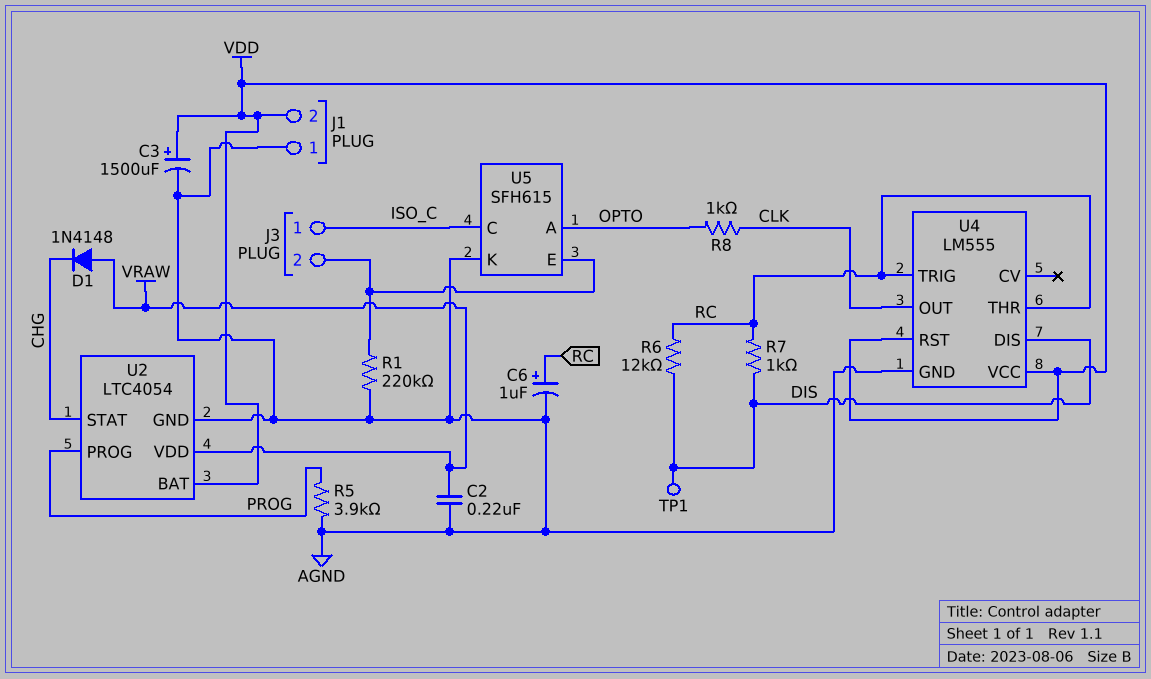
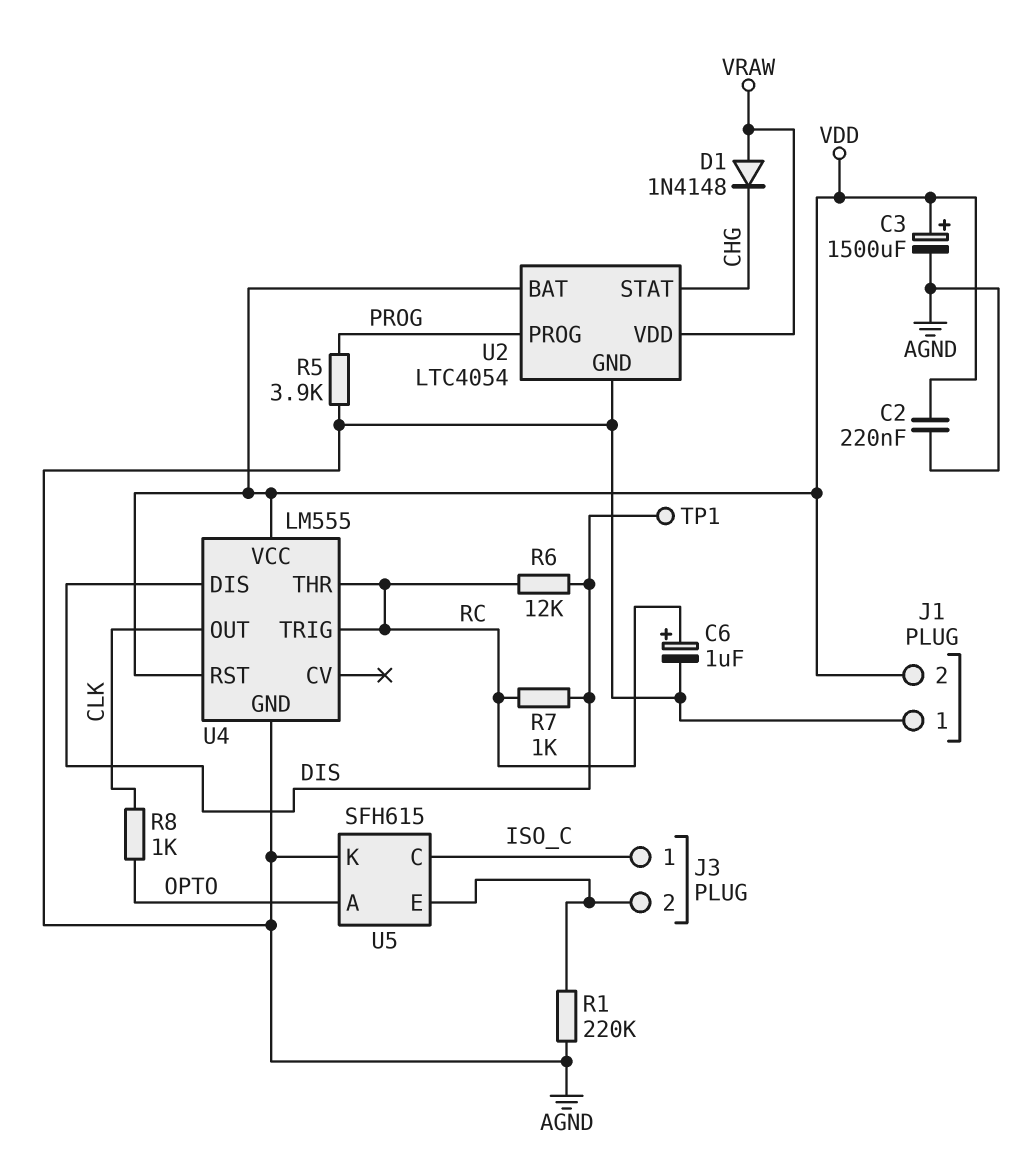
C2: 220nF (AGND, VRAW) -> 220nF (AGND, VDD)

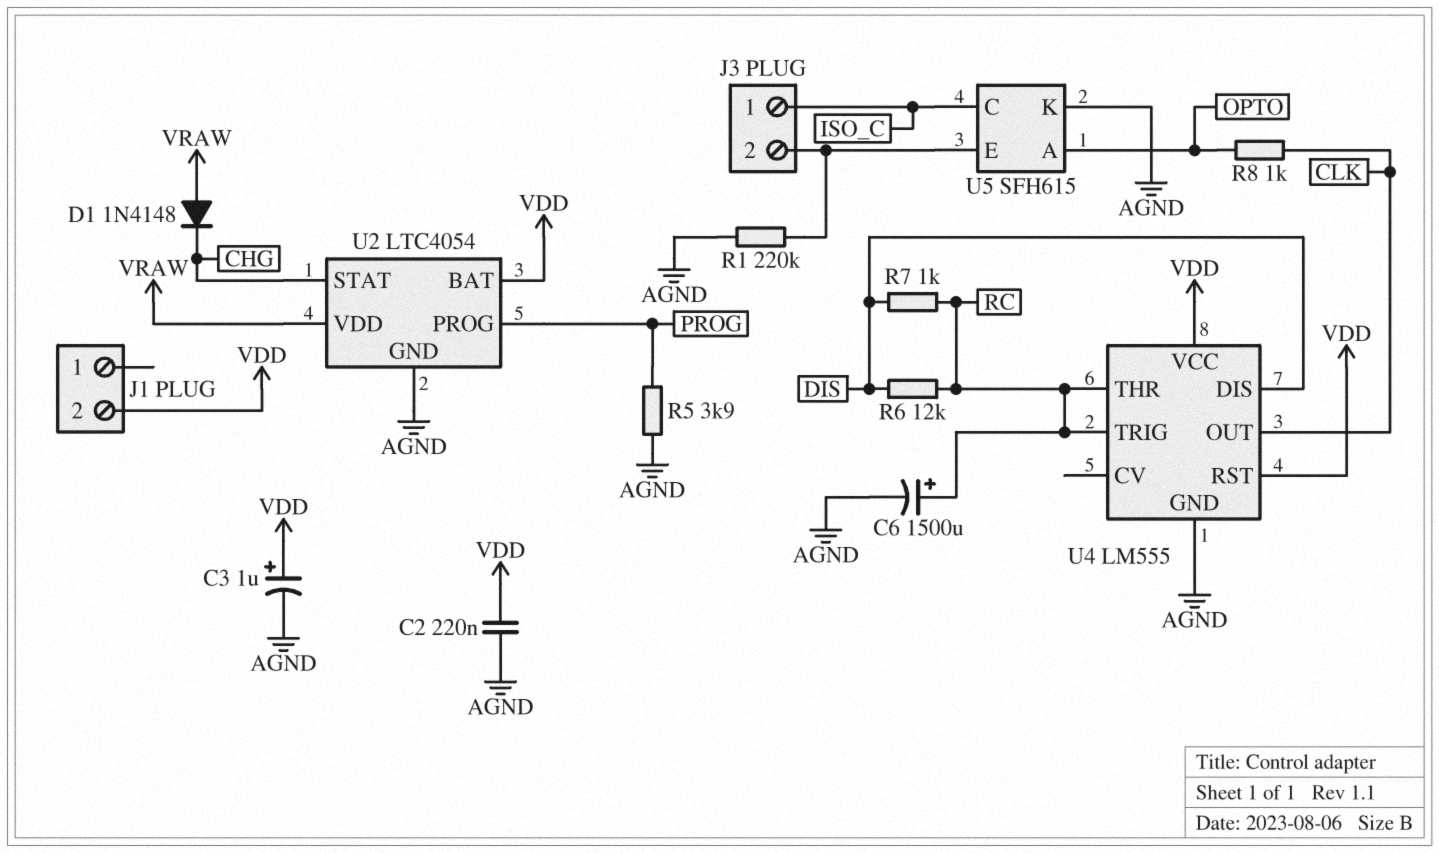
C3: 1500uF (plus VDD, minus AGND) -> 1uF (plus VDD, minus AGND)
C6: 1uF (plus RC, minus AGND) -> 1500uF (plus RC, minus AGND)
J1 pin 1: AGND -> none
TP1: test point (DIS) -> none

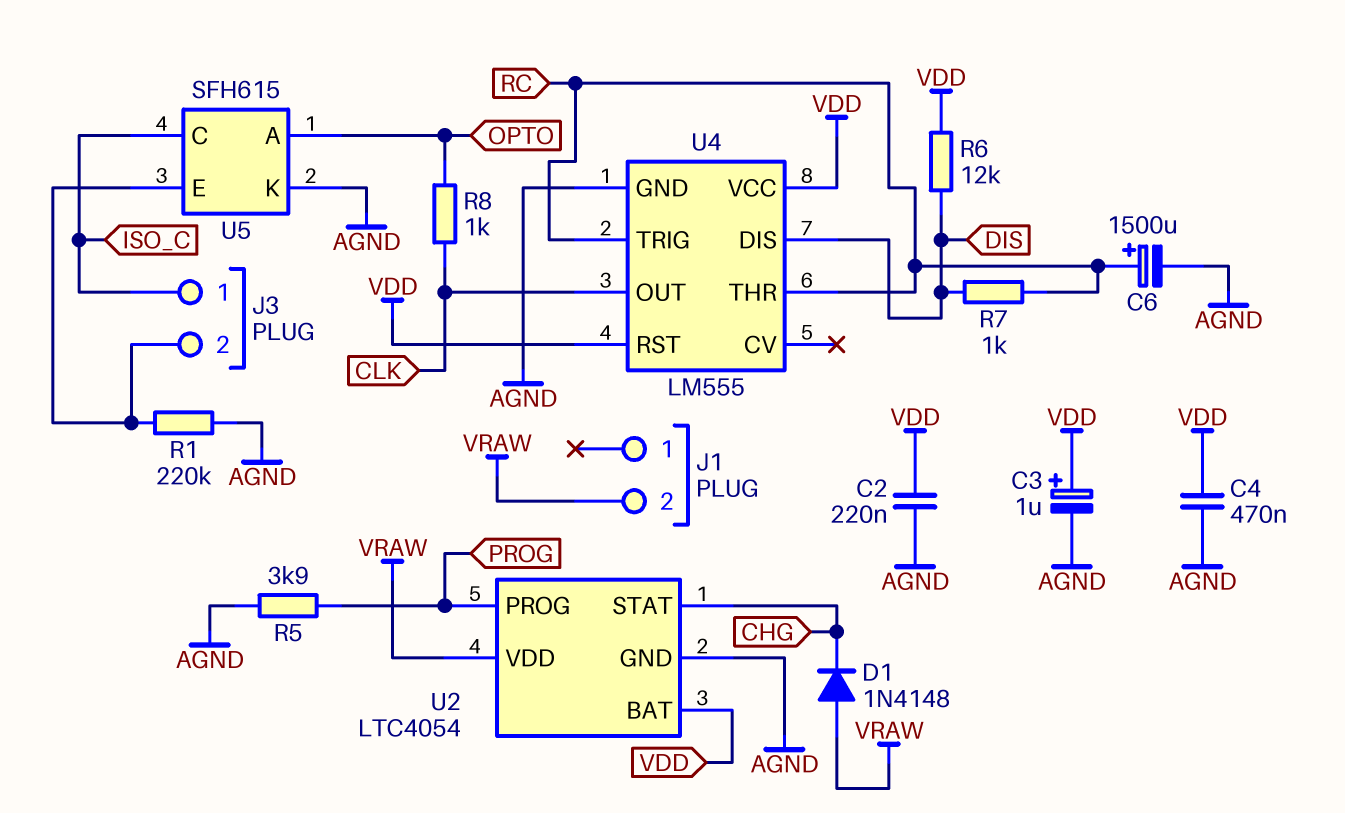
C4: none -> 470nF (AGND, VDD)
J1 pin 2: VDD -> VRAW
R6: 12k (DIS, RC) -> 12k (DIS, VDD)

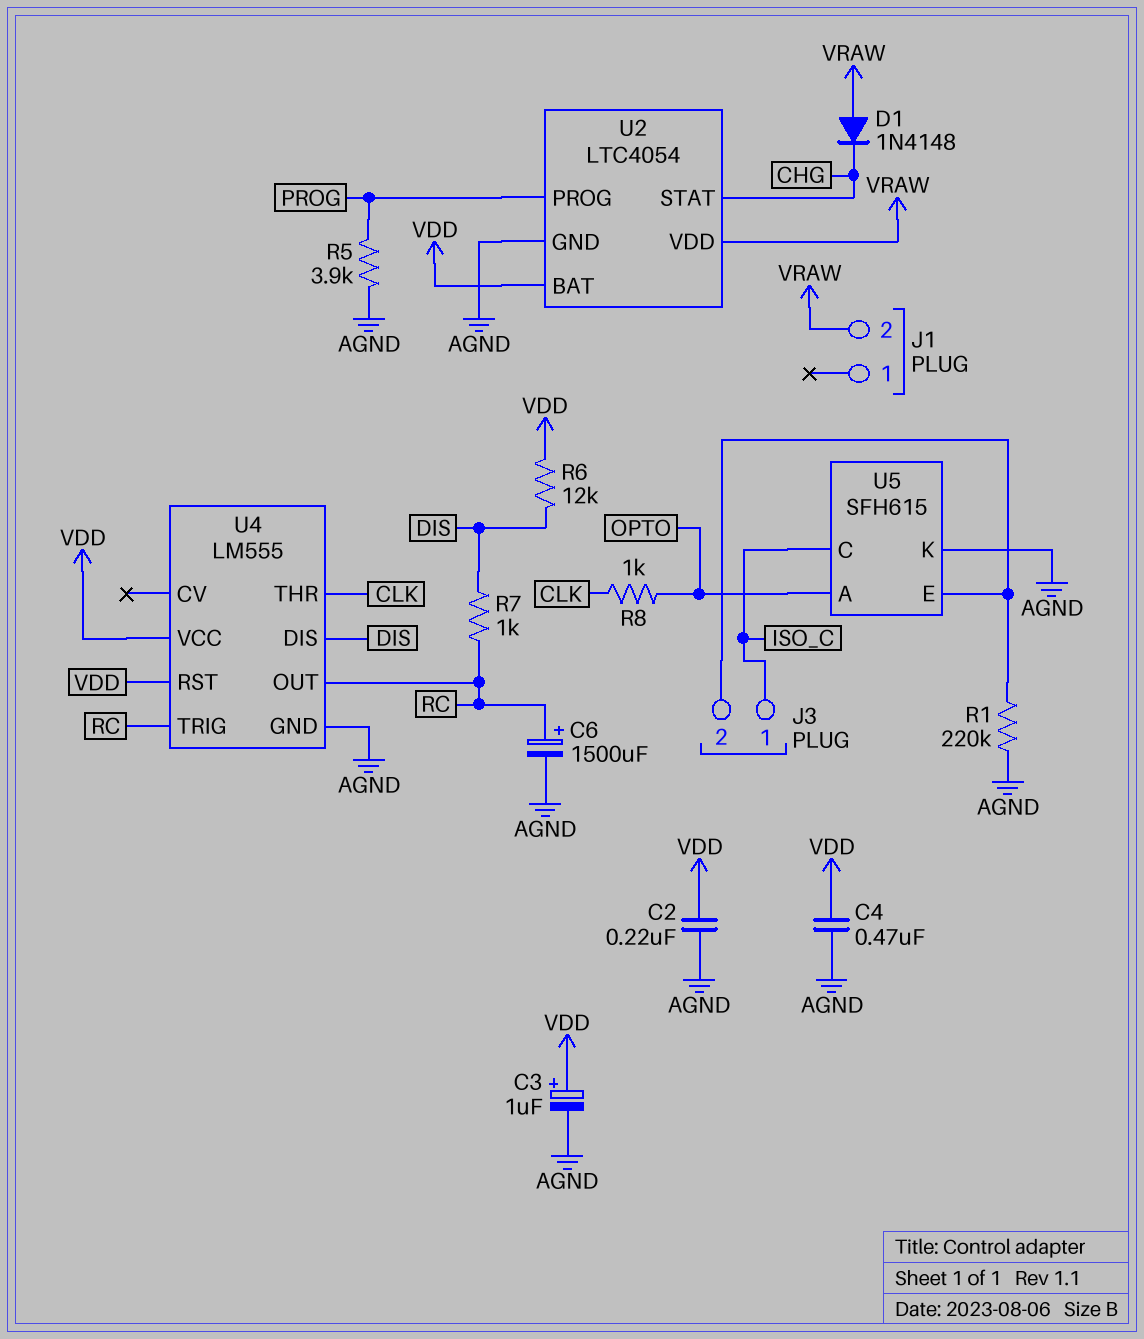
U4 pin OUT: CLK -> RC
U4 pin THR: RC -> CLK

